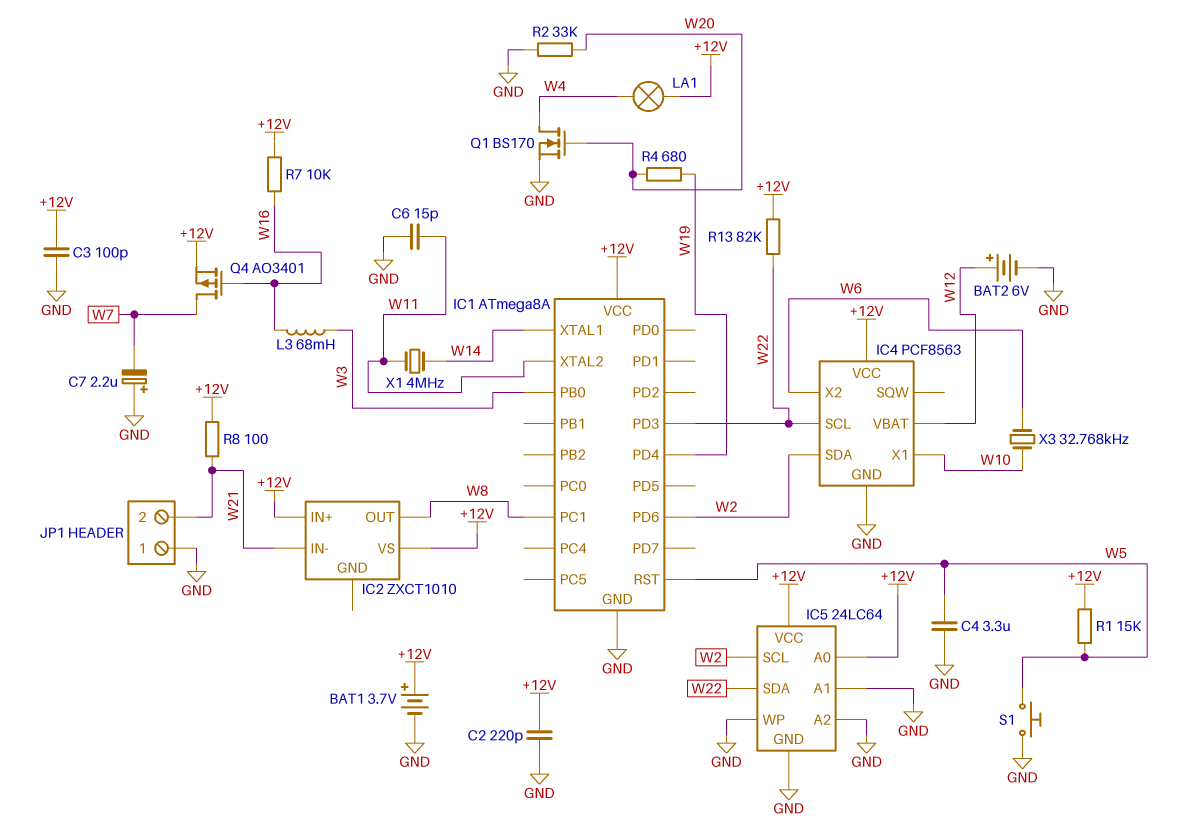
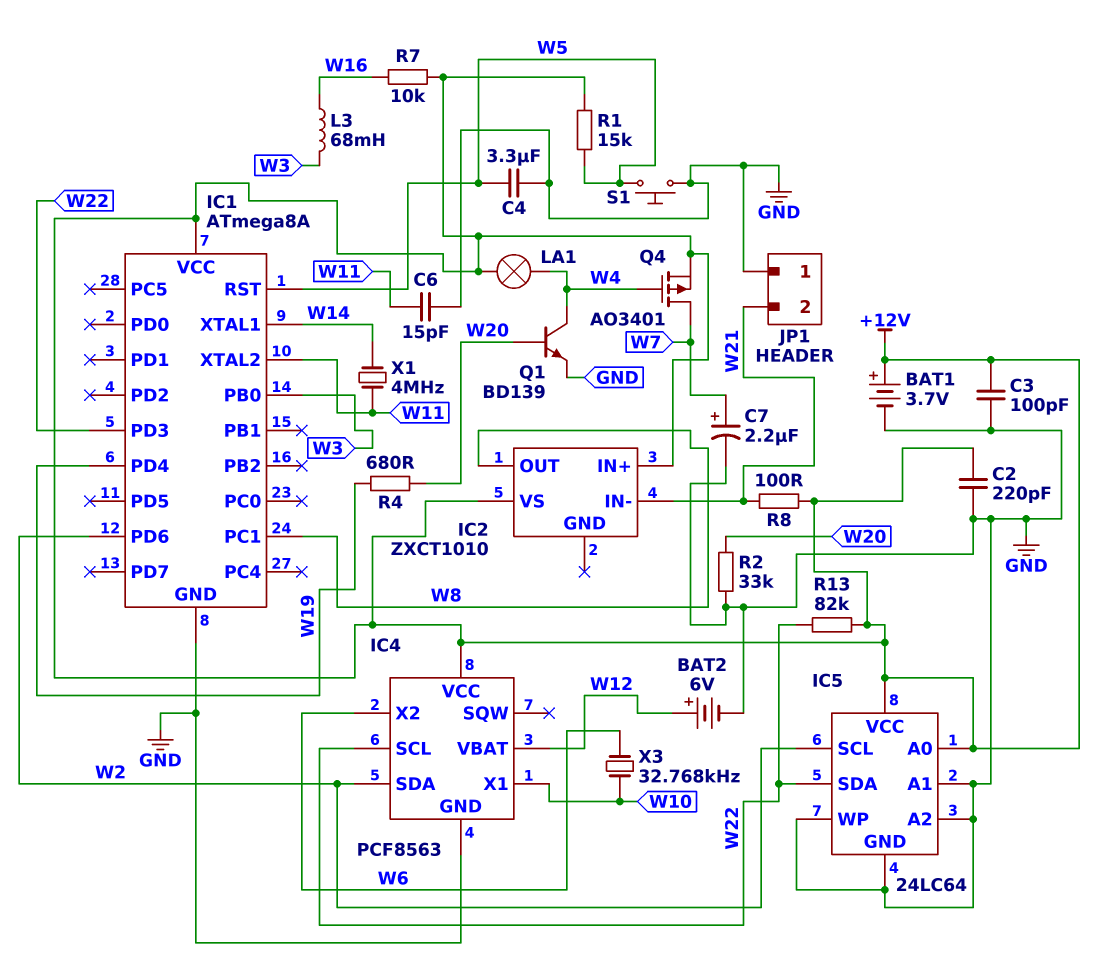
C7: 2.2uF (plus GND, minus W7) -> 2.2uF (plus W7, minus GND)
Q1: NMOS BS170 (G W20, D W4, S GND) -> NPN BD139 (B W20, C W4, E GND)
Q4: PMOS AO3401 (G W16, D W7, S +12V) -> PMOS AO3401 (G W4, D W7, S +12V)

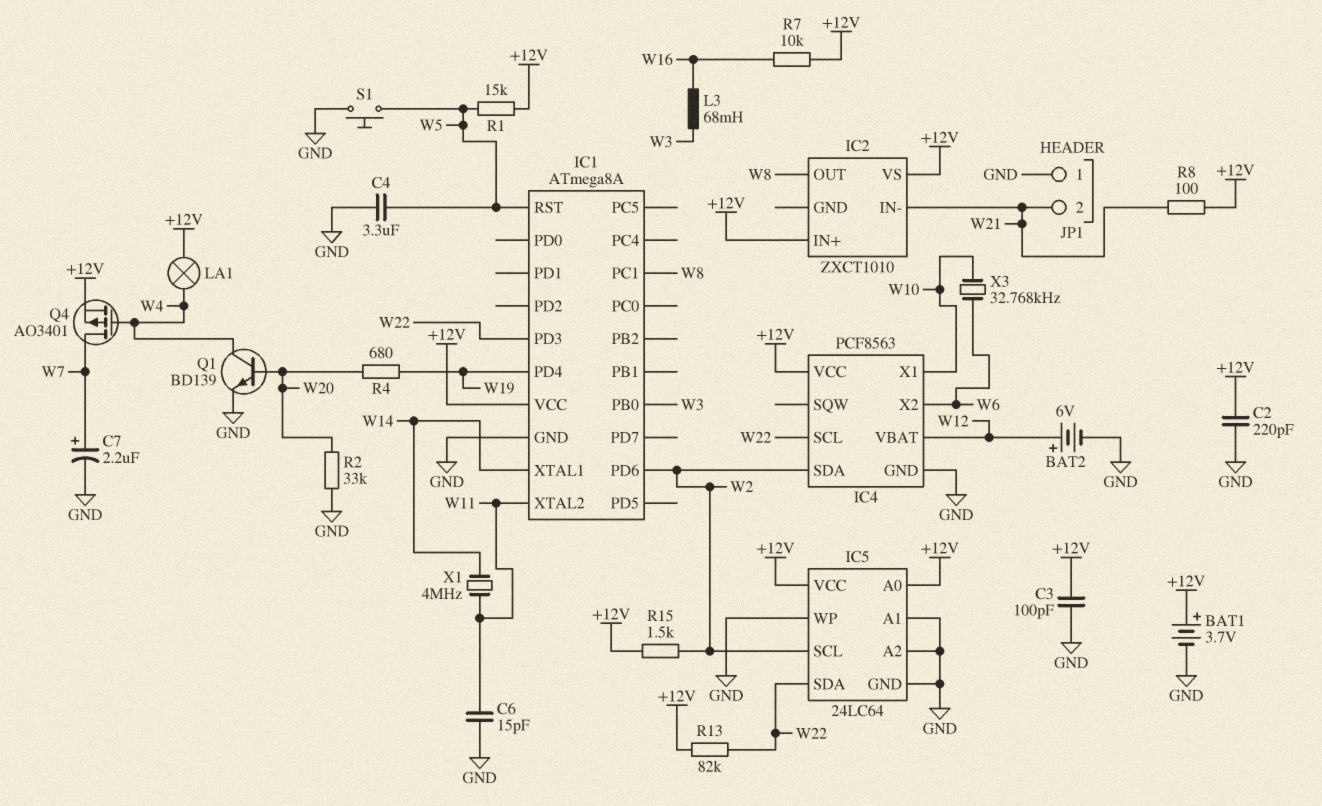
R15: none -> 1.5k (+12V, W2)

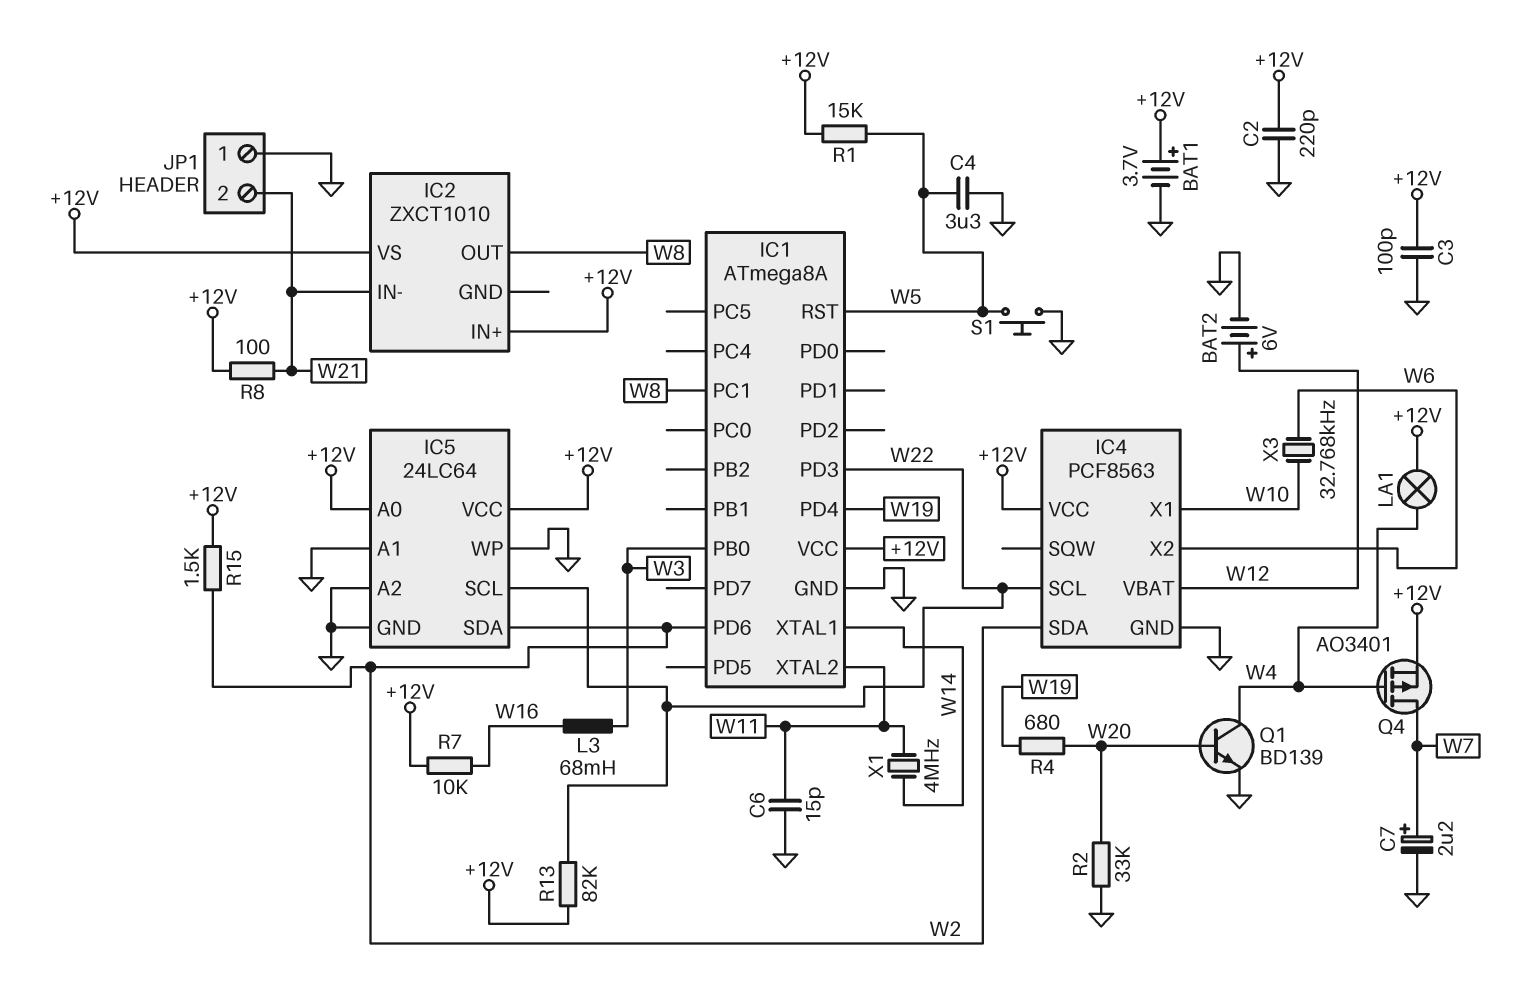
IC5 pin SCL: W2 -> W22
IC5 pin SDA: W22 -> W2

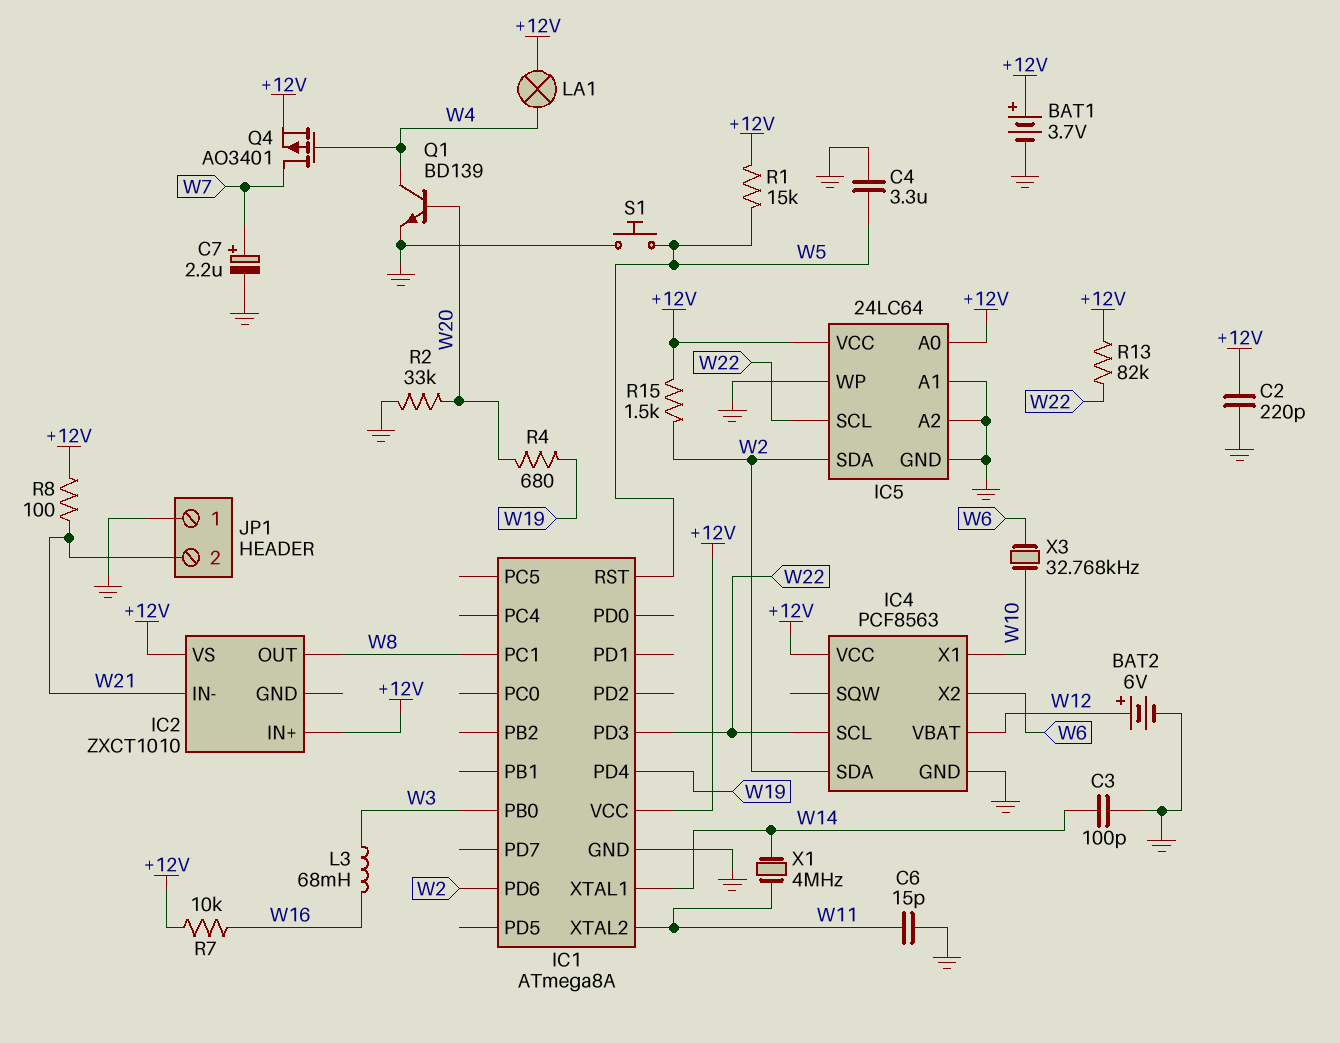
C3: 100pF (+12V, GND) -> 100pF (GND, W14)

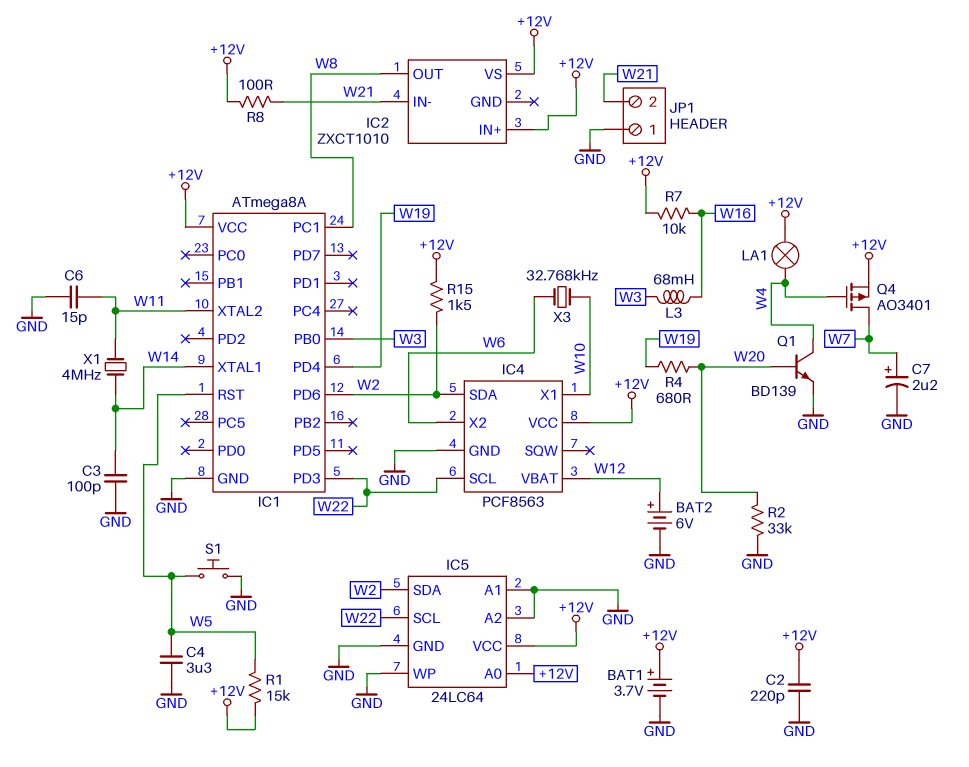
R13: 82k (+12V, W22) -> none

